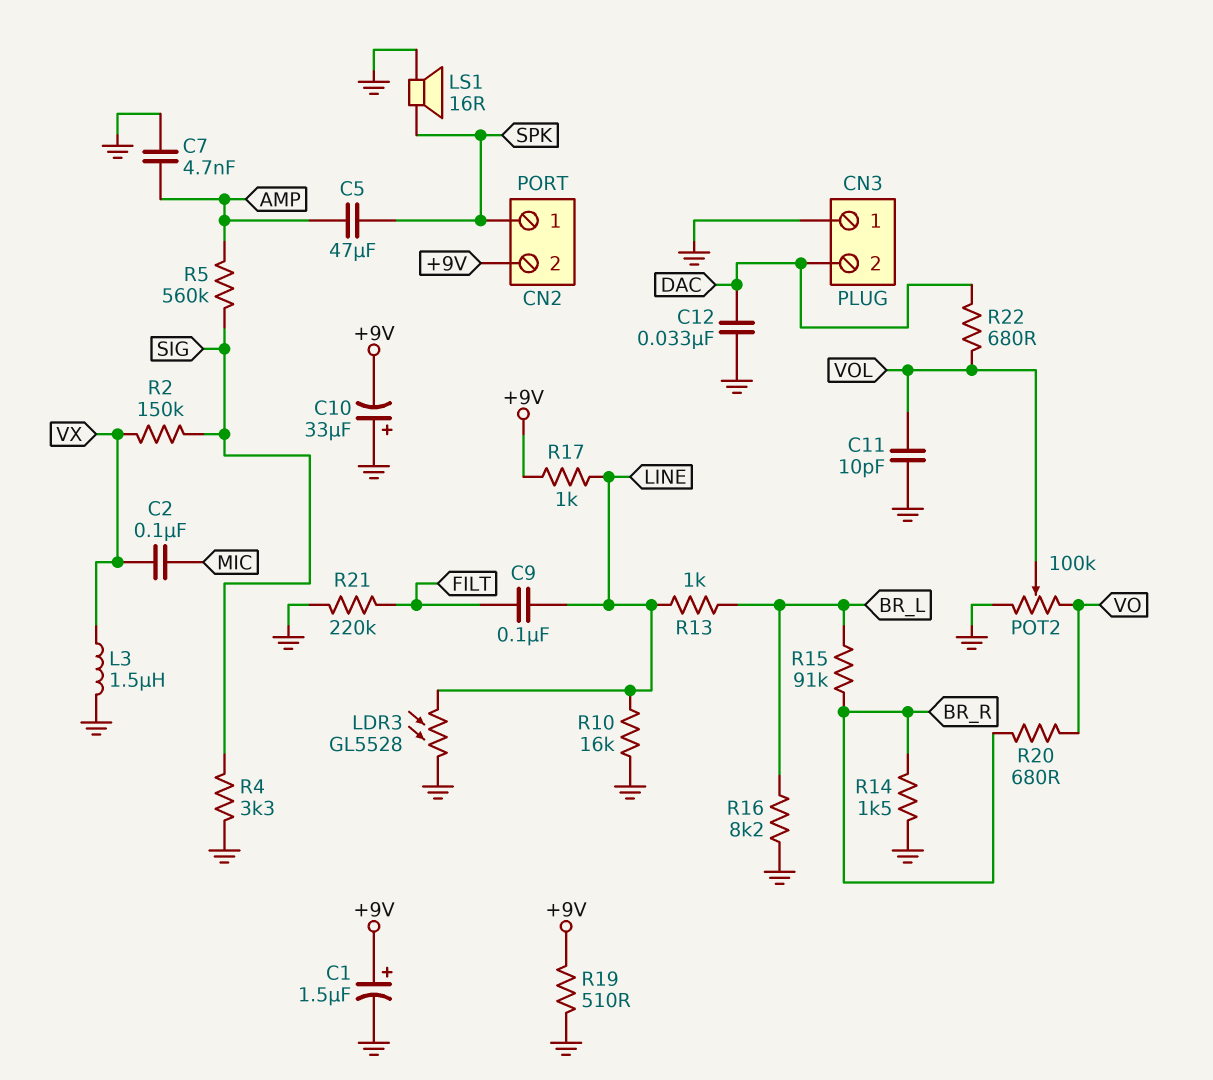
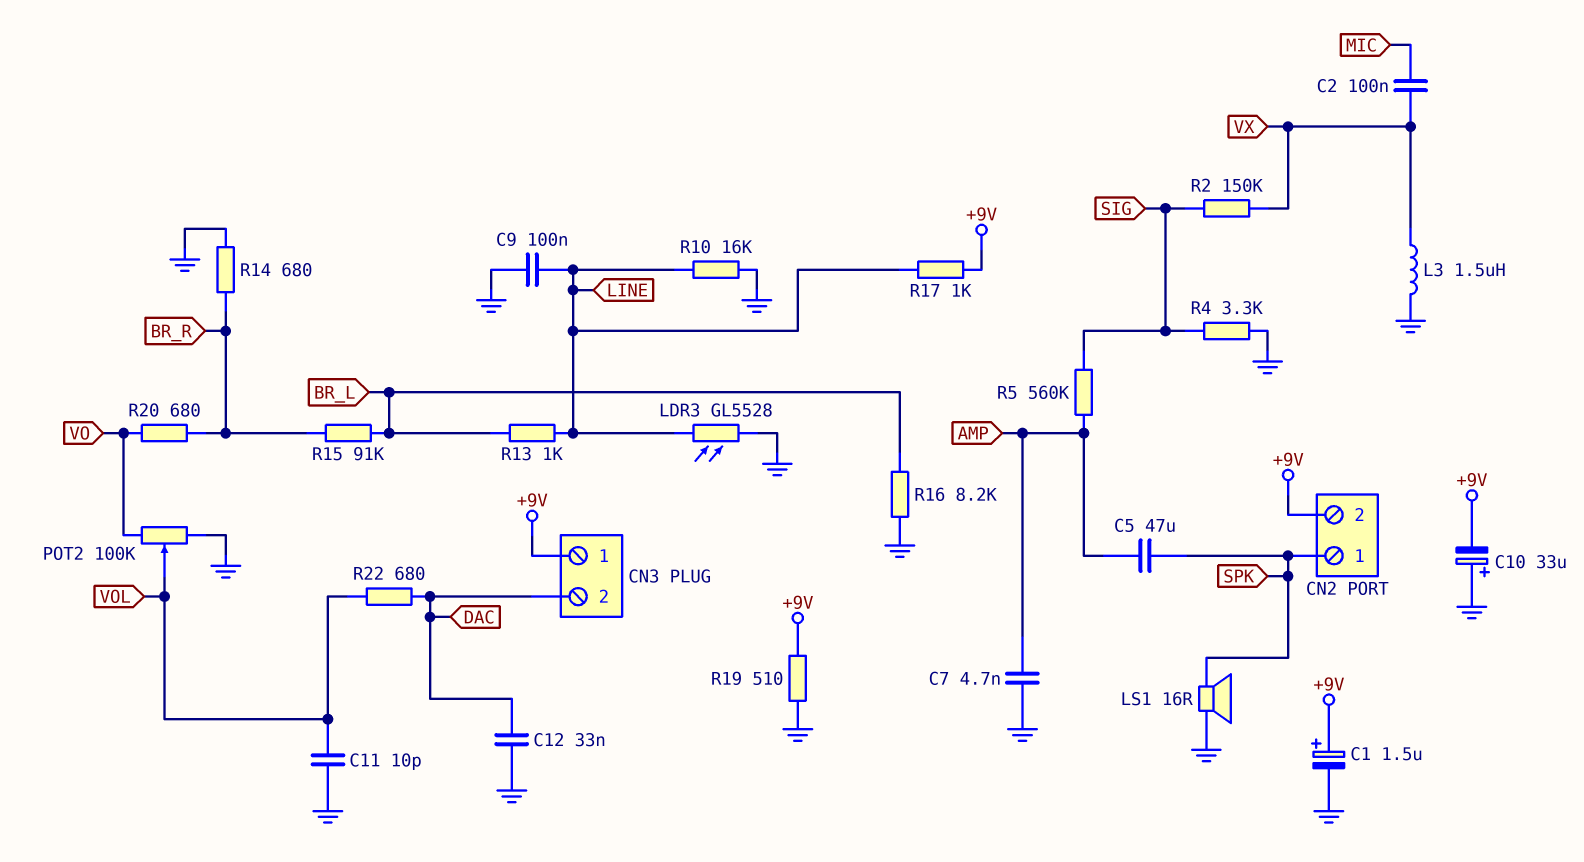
C9: 100nF (FILT, LINE) -> 100nF (GND, LINE)
CN3 pin 1: GND -> +9V
R14: 1.5k (BR_R, GND) -> 680 (BR_R, GND)
R21: 220k (FILT, GND) -> none

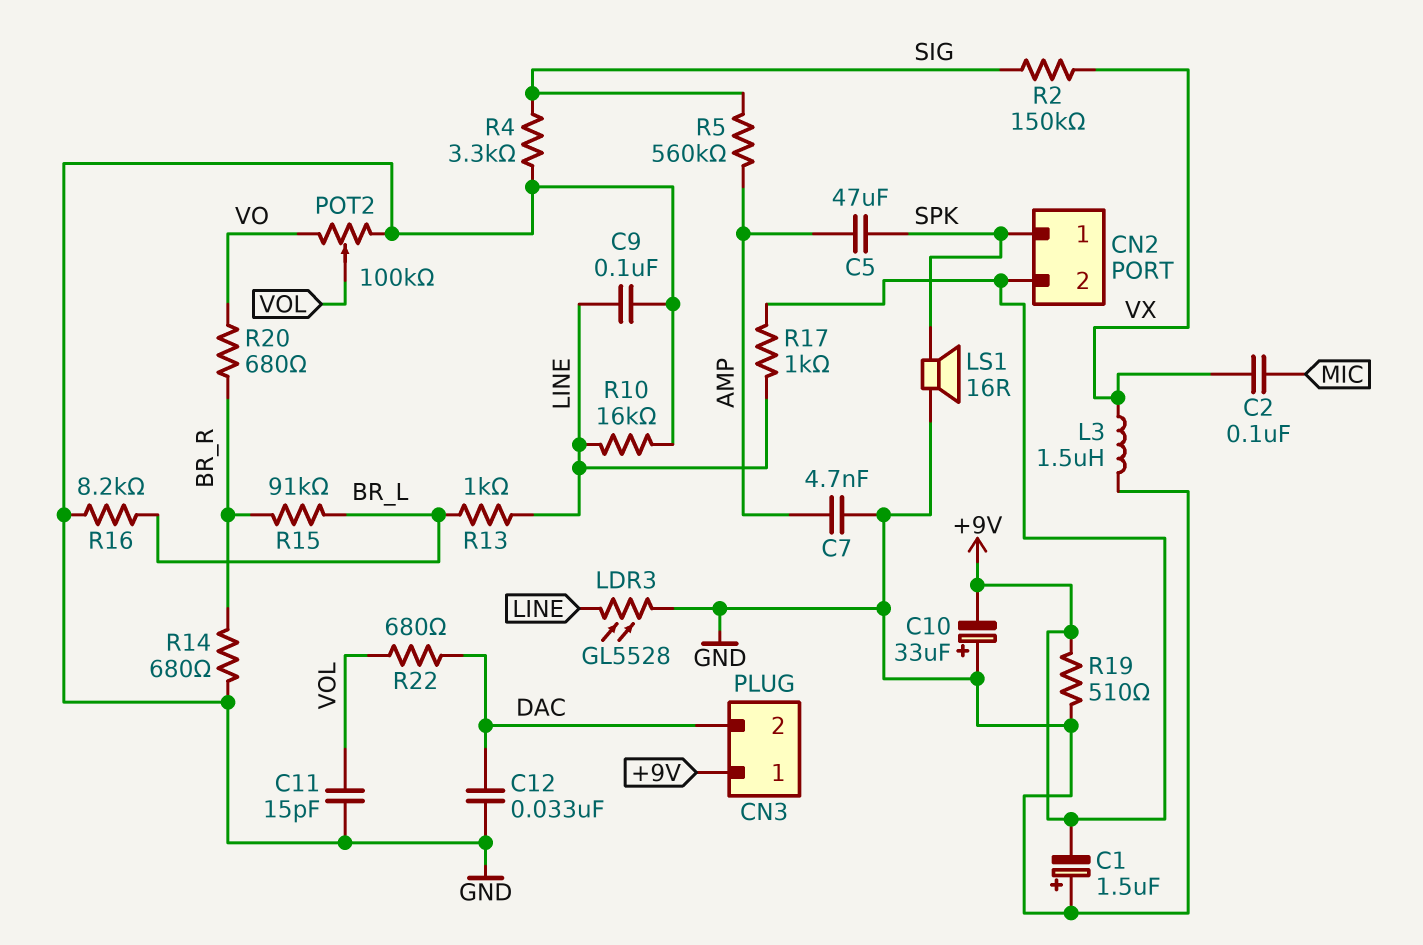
C1: 1.5uF (plus +9V, minus GND) -> 1.5uF (plus GND, minus +9V)
C11: 10pF (GND, VOL) -> 15pF (GND, VOL)

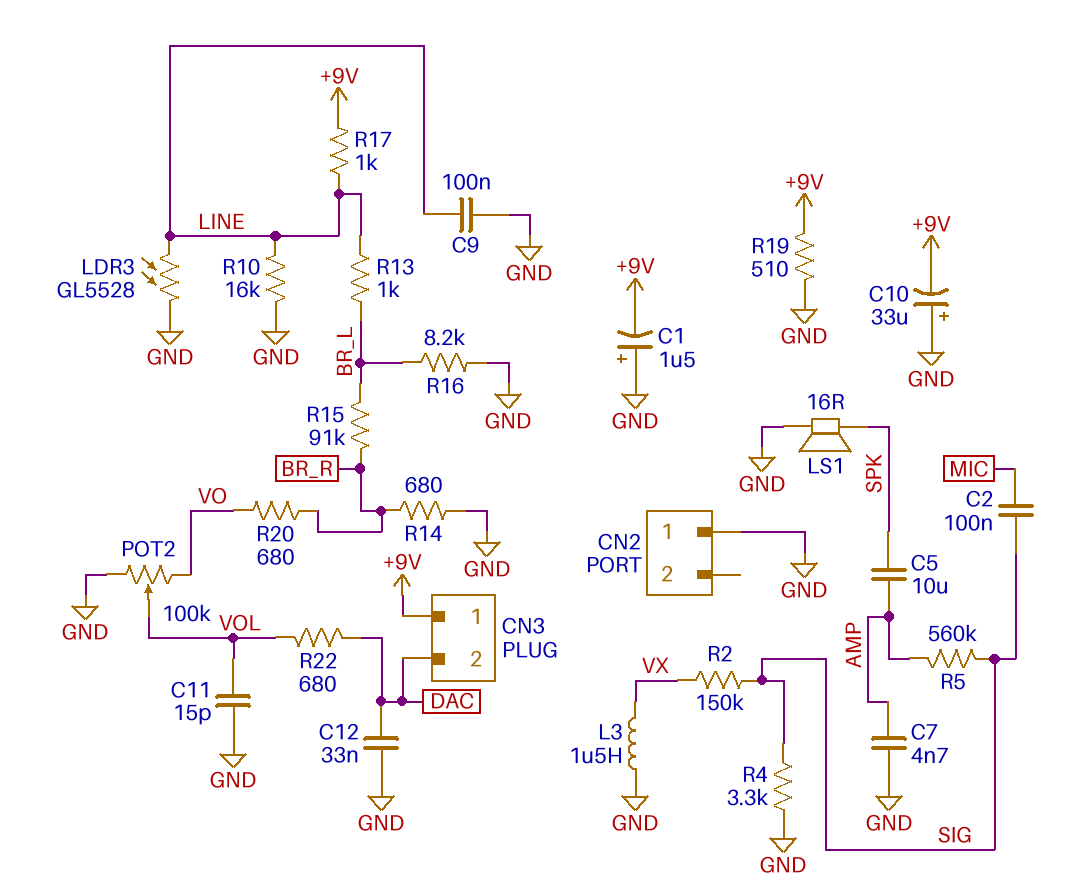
C2: 100nF (MIC, VX) -> 100nF (MIC, SIG)
C5: 47uF (AMP, SPK) -> 10uF (AMP, SPK)
CN2 pin 1: SPK -> GND
CN2 pin 2: +9V -> none

